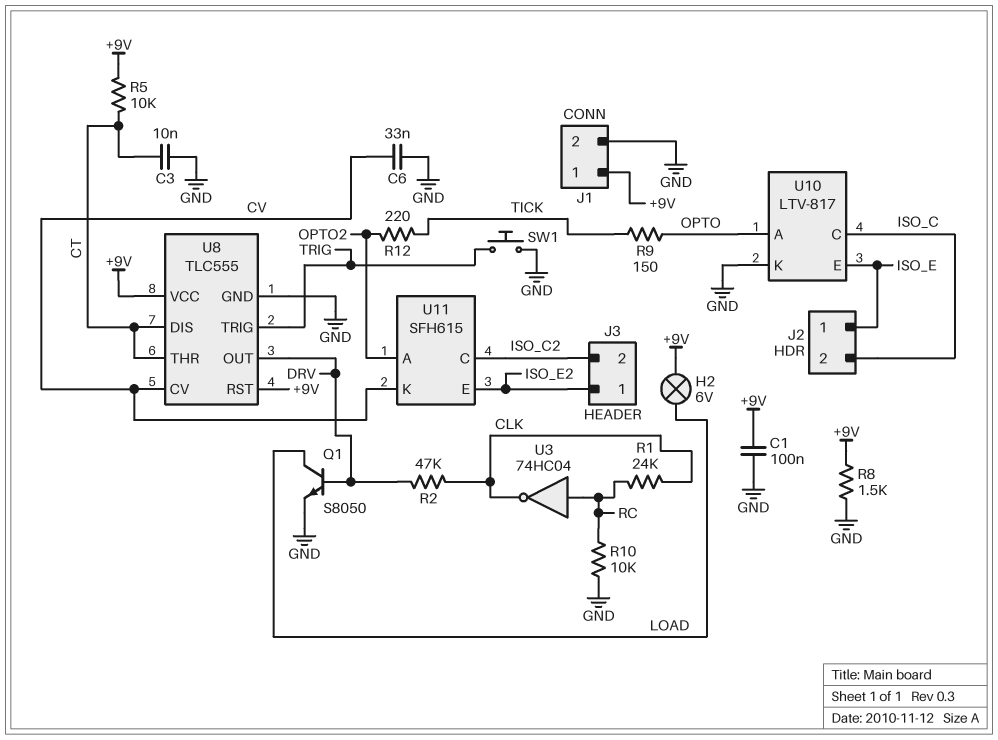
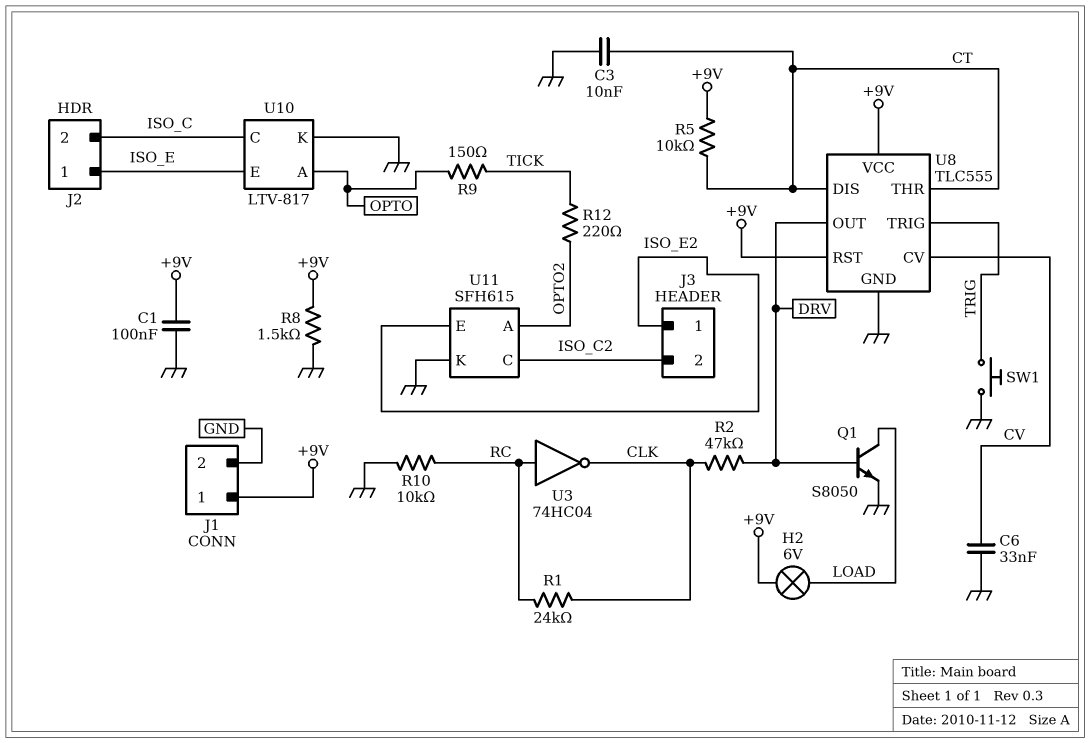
U11 pin K: CV -> GND

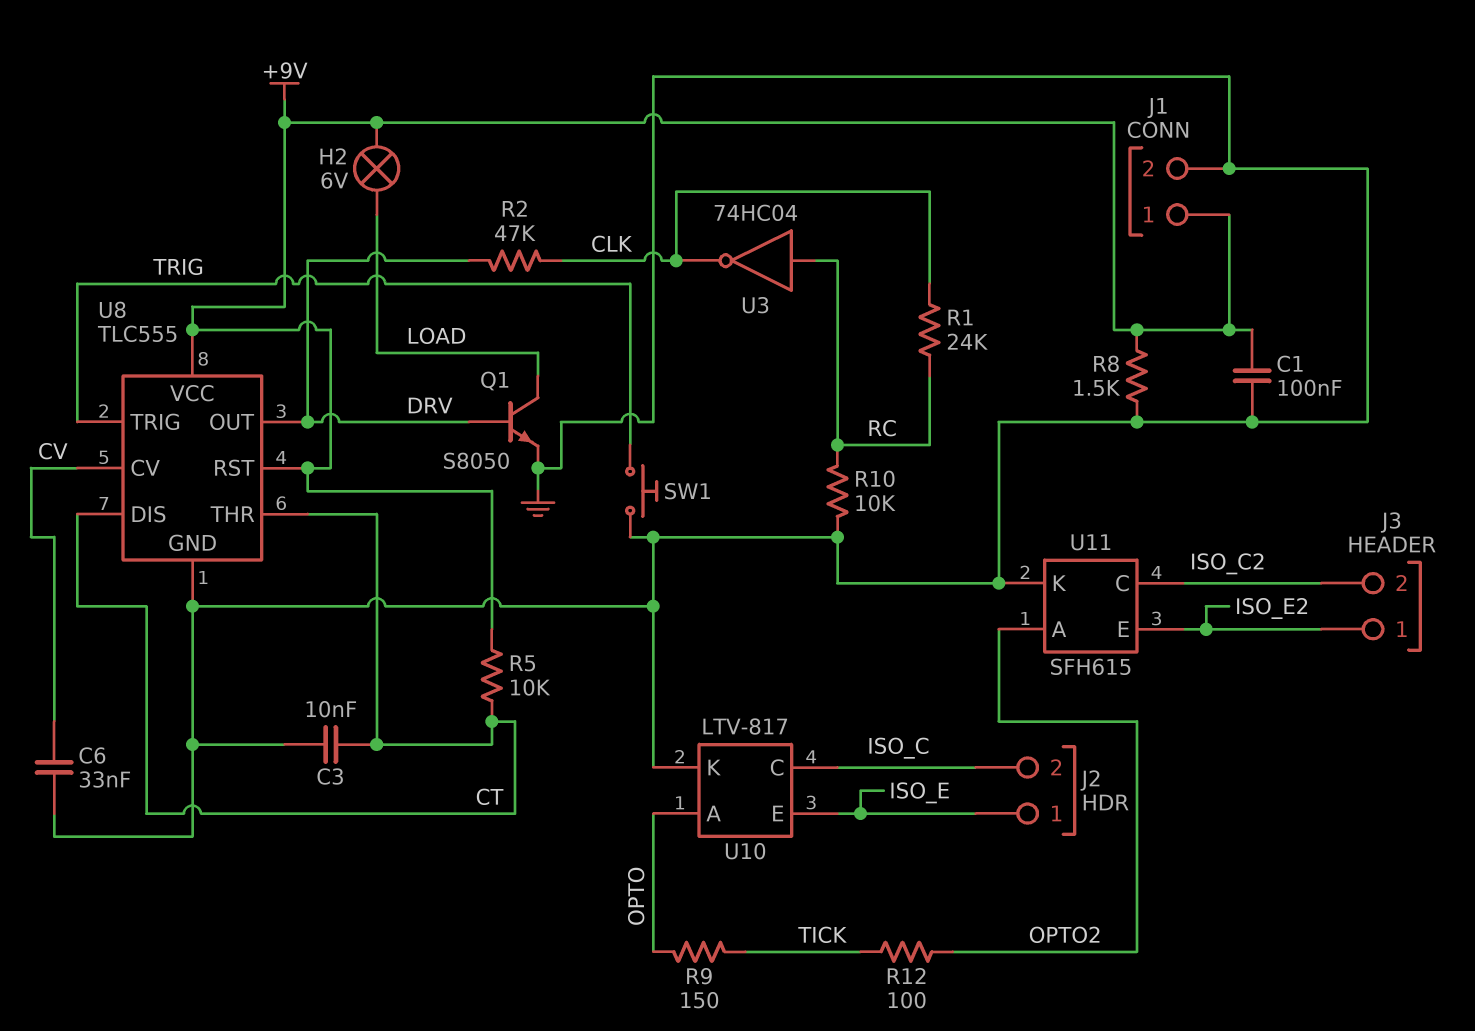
R12: 220 (OPTO2, TICK) -> 100 (OPTO2, TICK)

